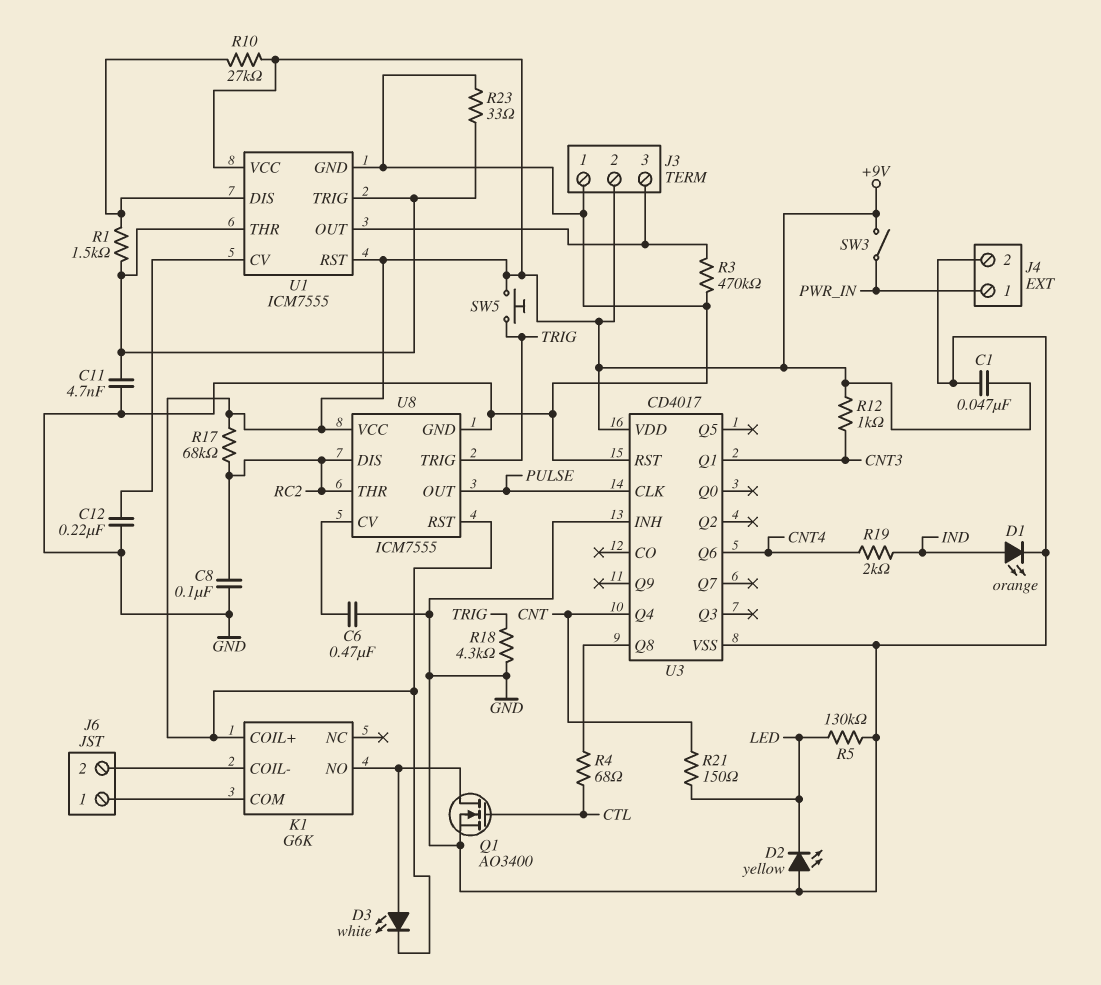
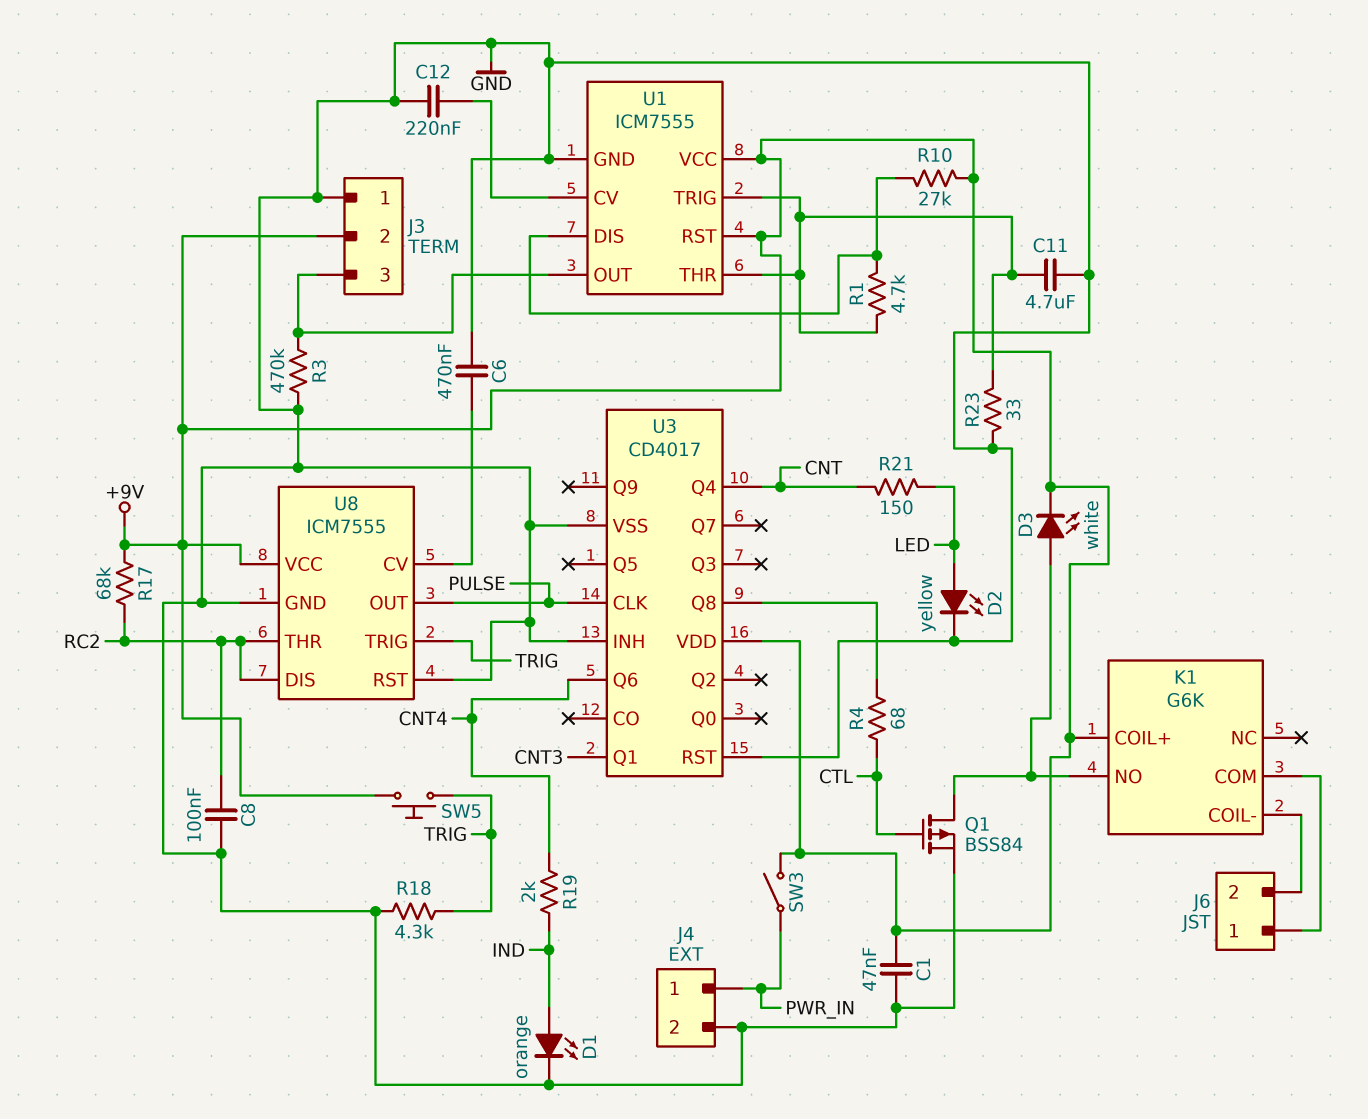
C11: 4.7nF (GND, U1/THR) -> 4.7uF (GND, U1/THR)
D2: LED yellow (A GND, K LED) -> LED yellow (A LED, K GND)
Q1: NMOS AO3400 (G CTL, D K1/NO, S GND) -> PMOS BSS84 (G CTL, D K1/NO, S GND)
R1: 1.5k (U1/DIS, U1/THR) -> 4.7k (U1/DIS, U1/THR)
R5: 130k (GND, LED) -> none
R12: 1k (+9V, CNT3) -> none
U8 pin RST: +9V -> GND

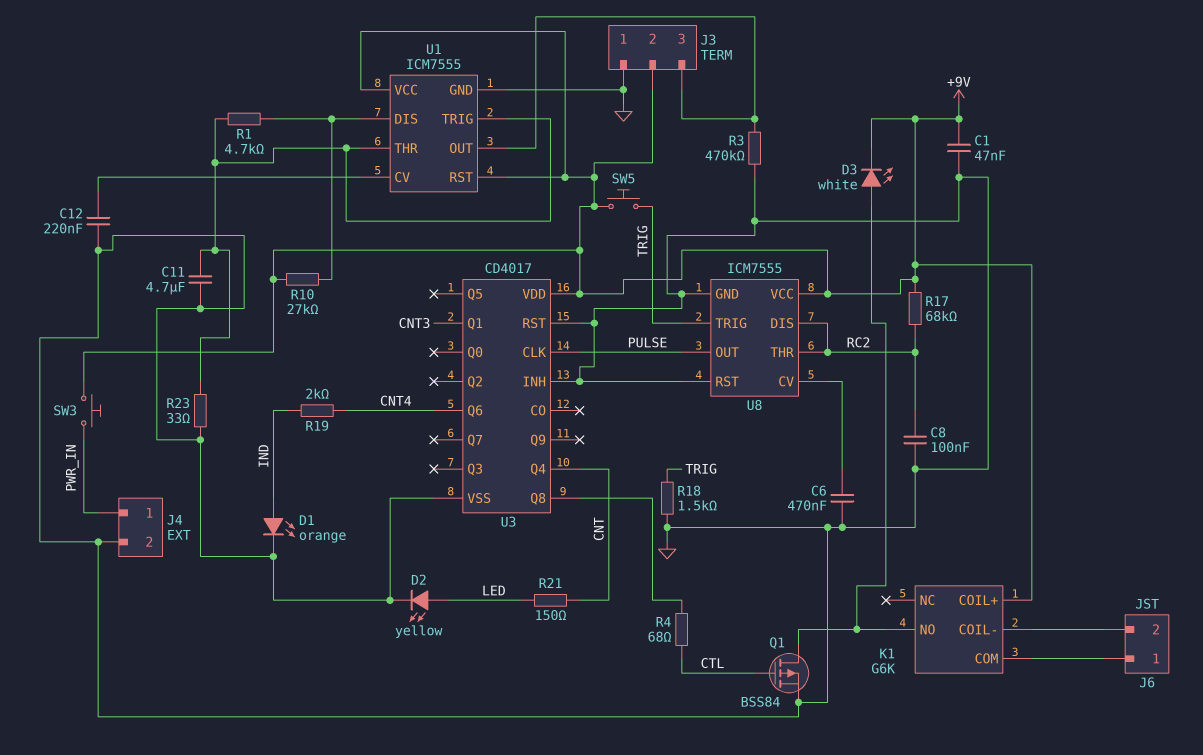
R18: 4.3k (GND, TRIG) -> 1.5k (GND, TRIG)
SW3: switch (+9V, PWR_IN) -> button (+9V, PWR_IN)

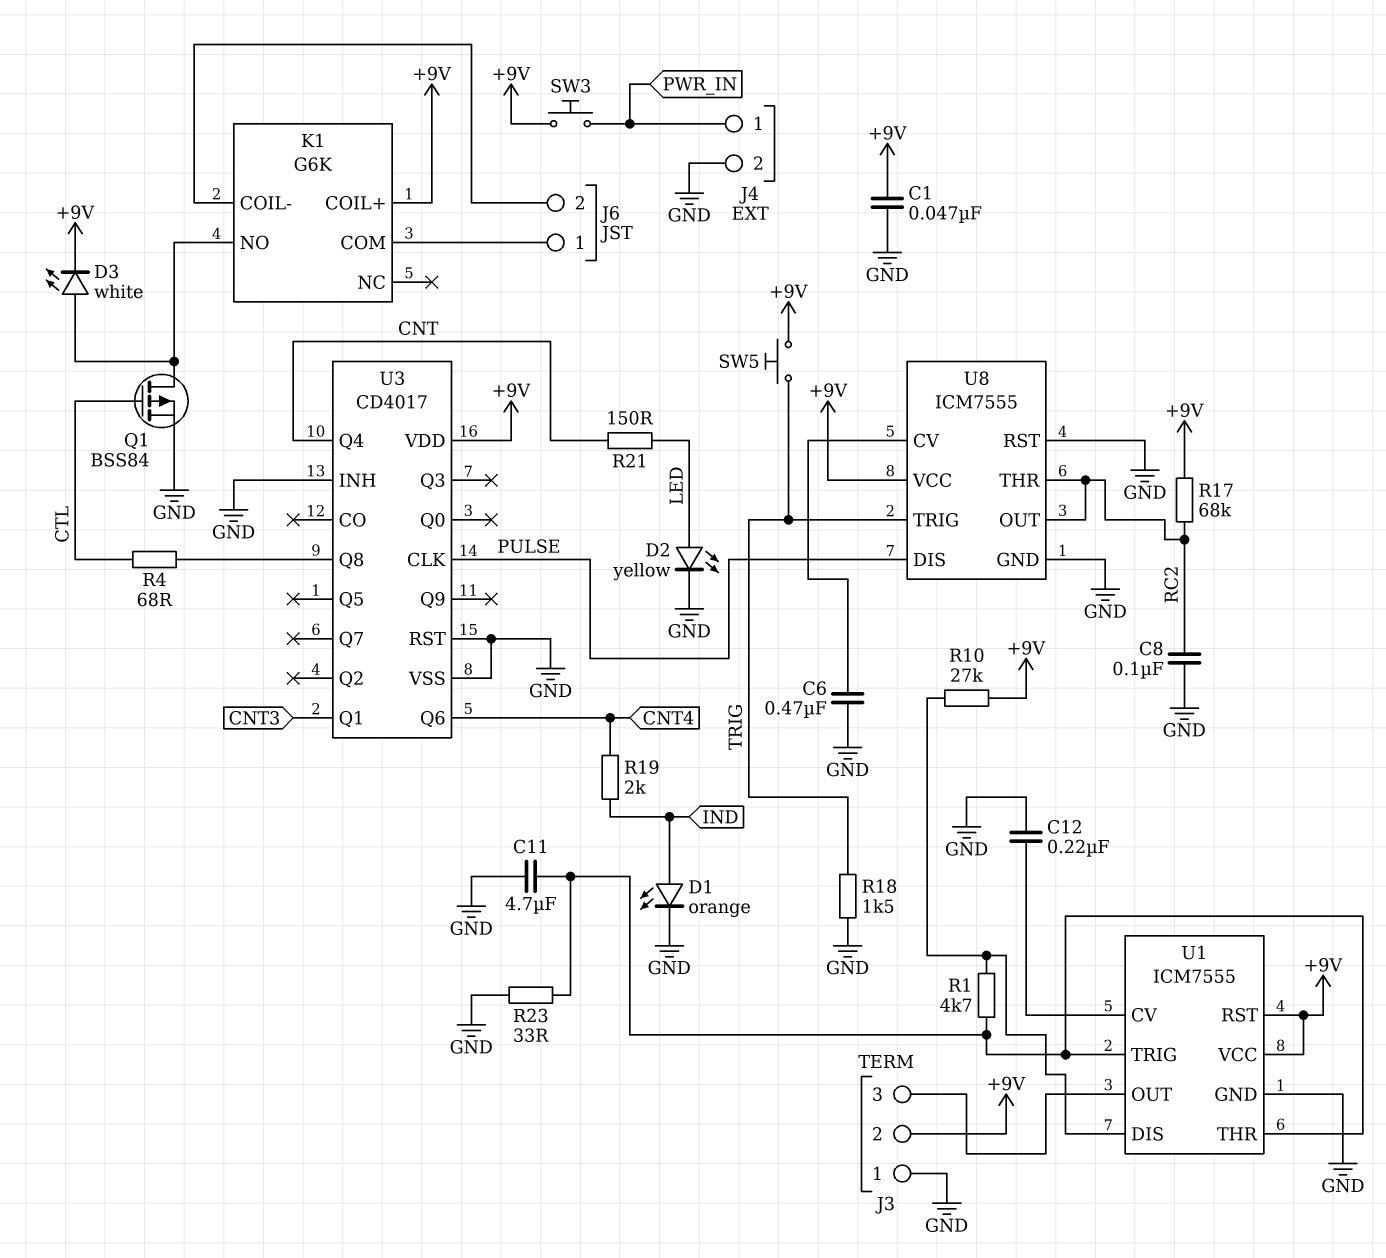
R3: 470k (GND, J3/3) -> none
U8 pin DIS: RC2 -> PULSE
U8 pin OUT: PULSE -> RC2

